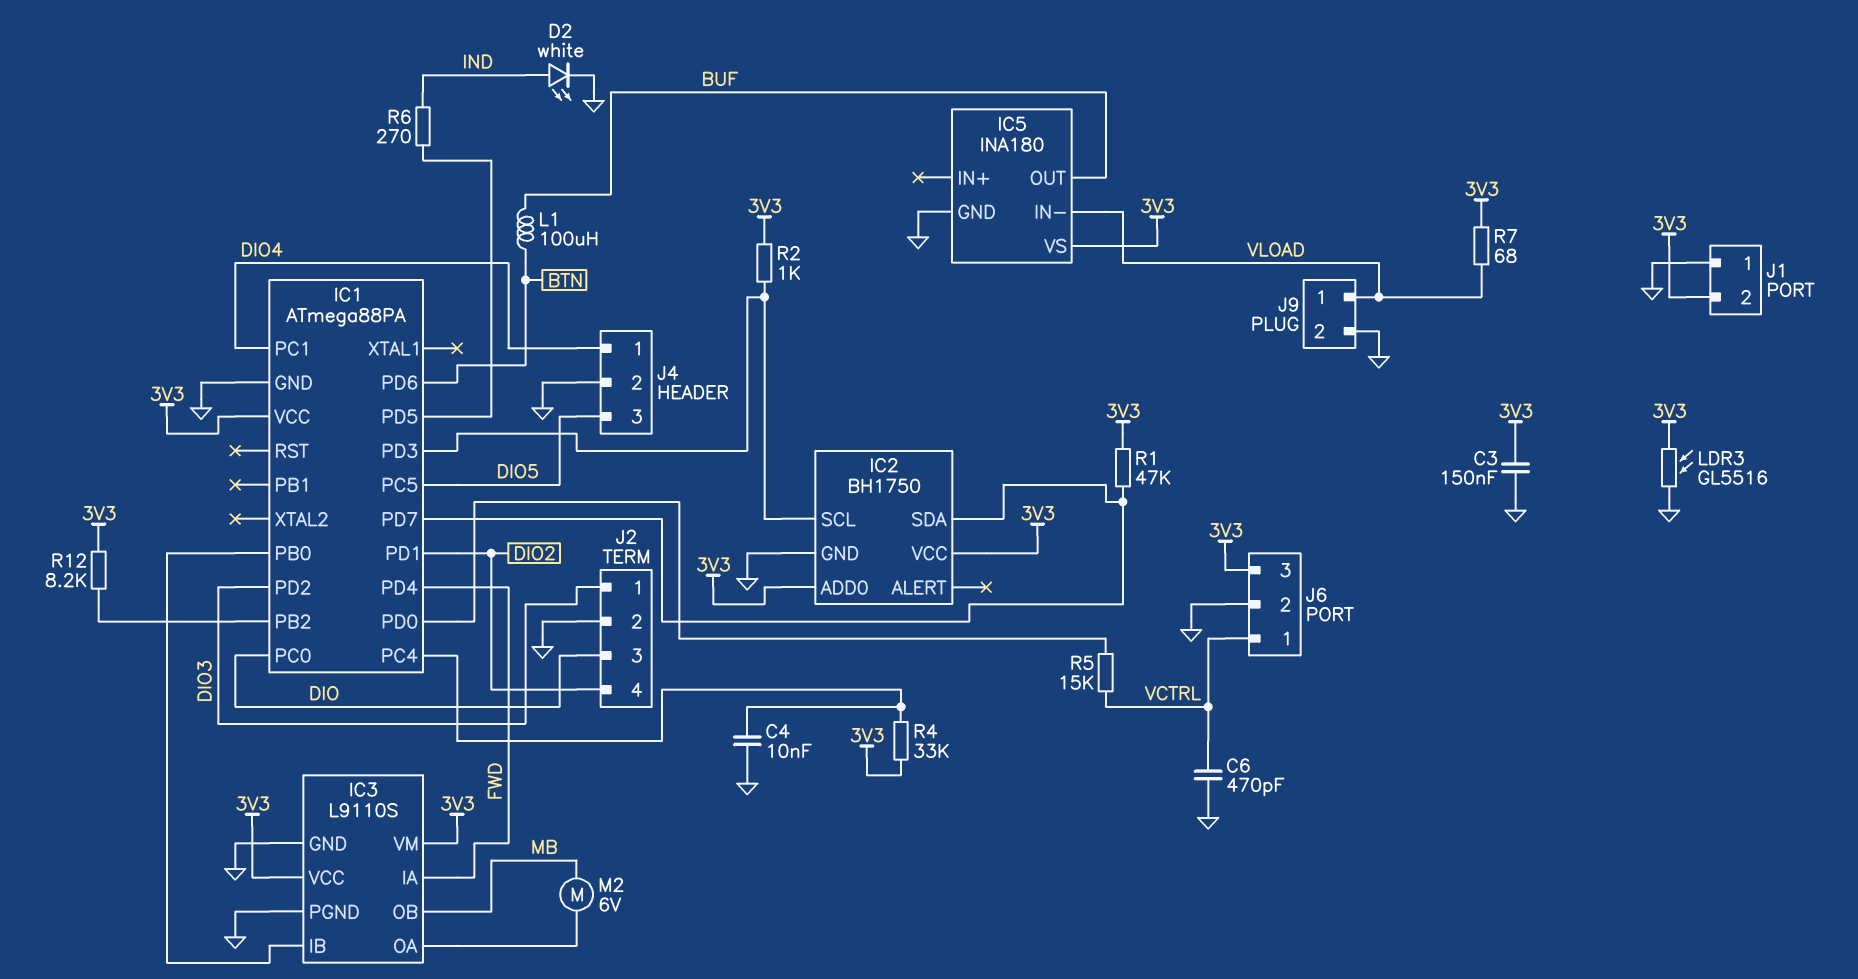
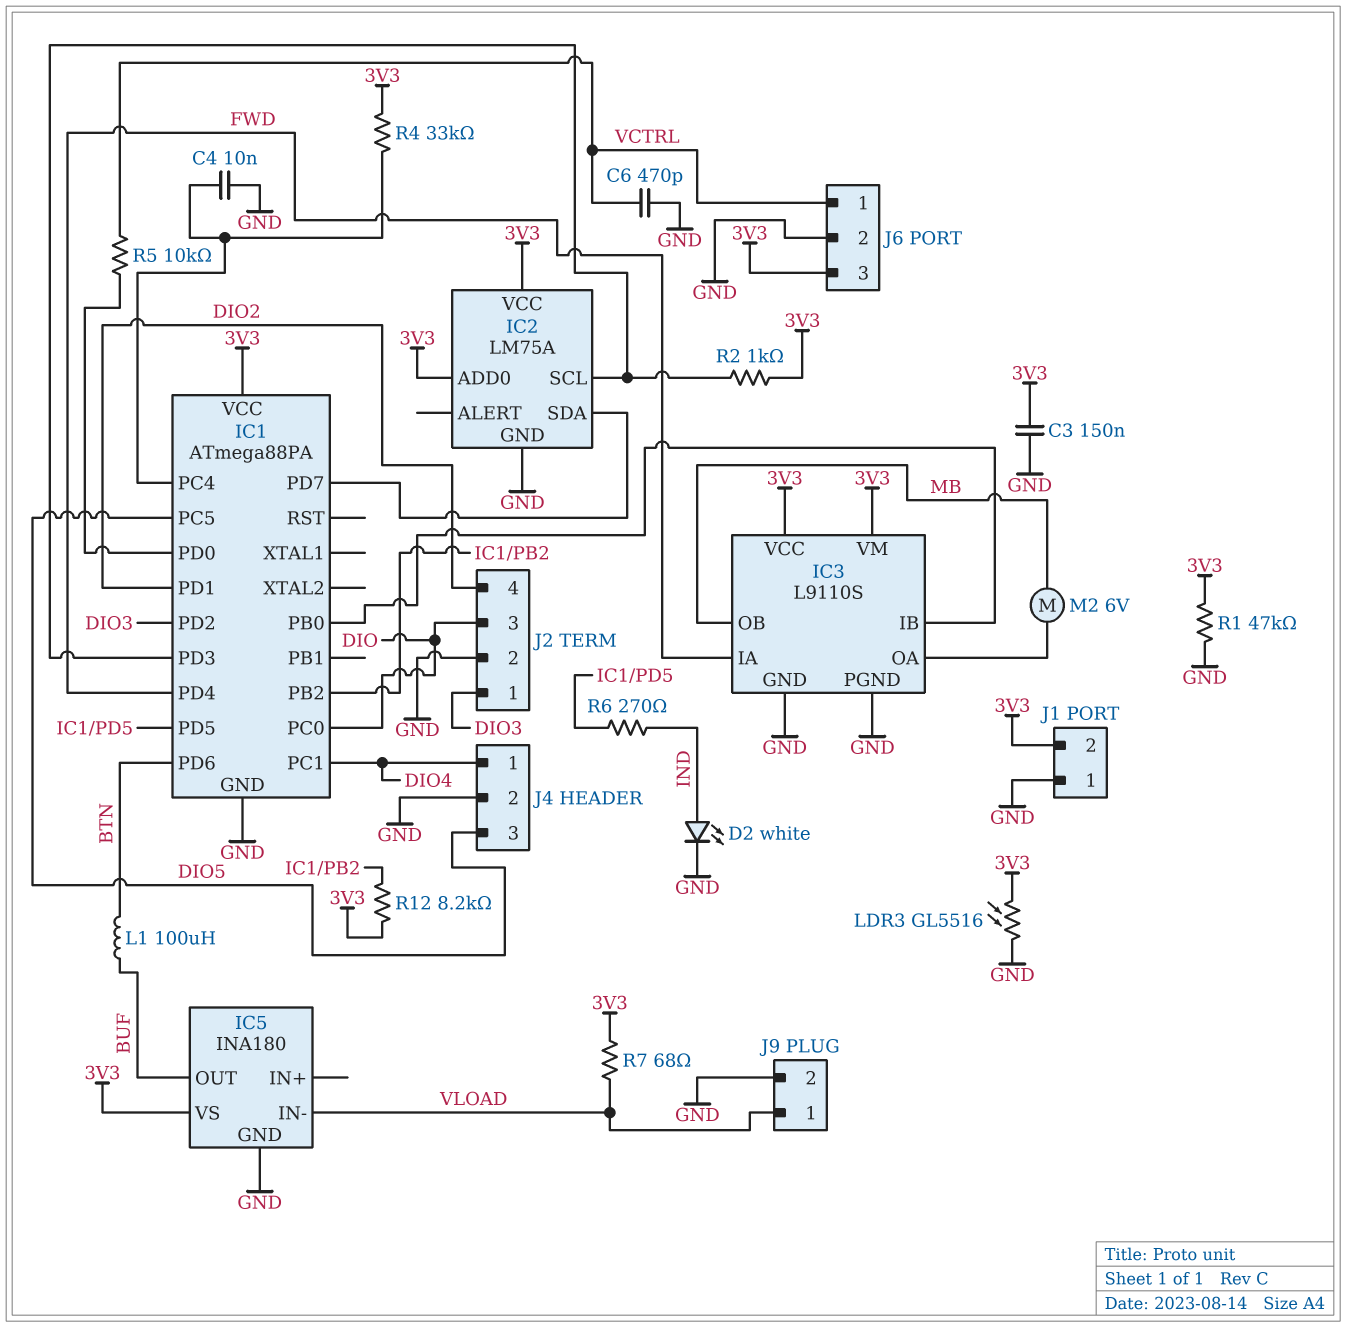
IC2: BH1750 -> LM75A
R1: 47k (3V3, IC1/PD7) -> 47k (3V3, GND)
R5: 15k (IC1/PD0, VCTRL) -> 10k (IC1/PD0, VCTRL)

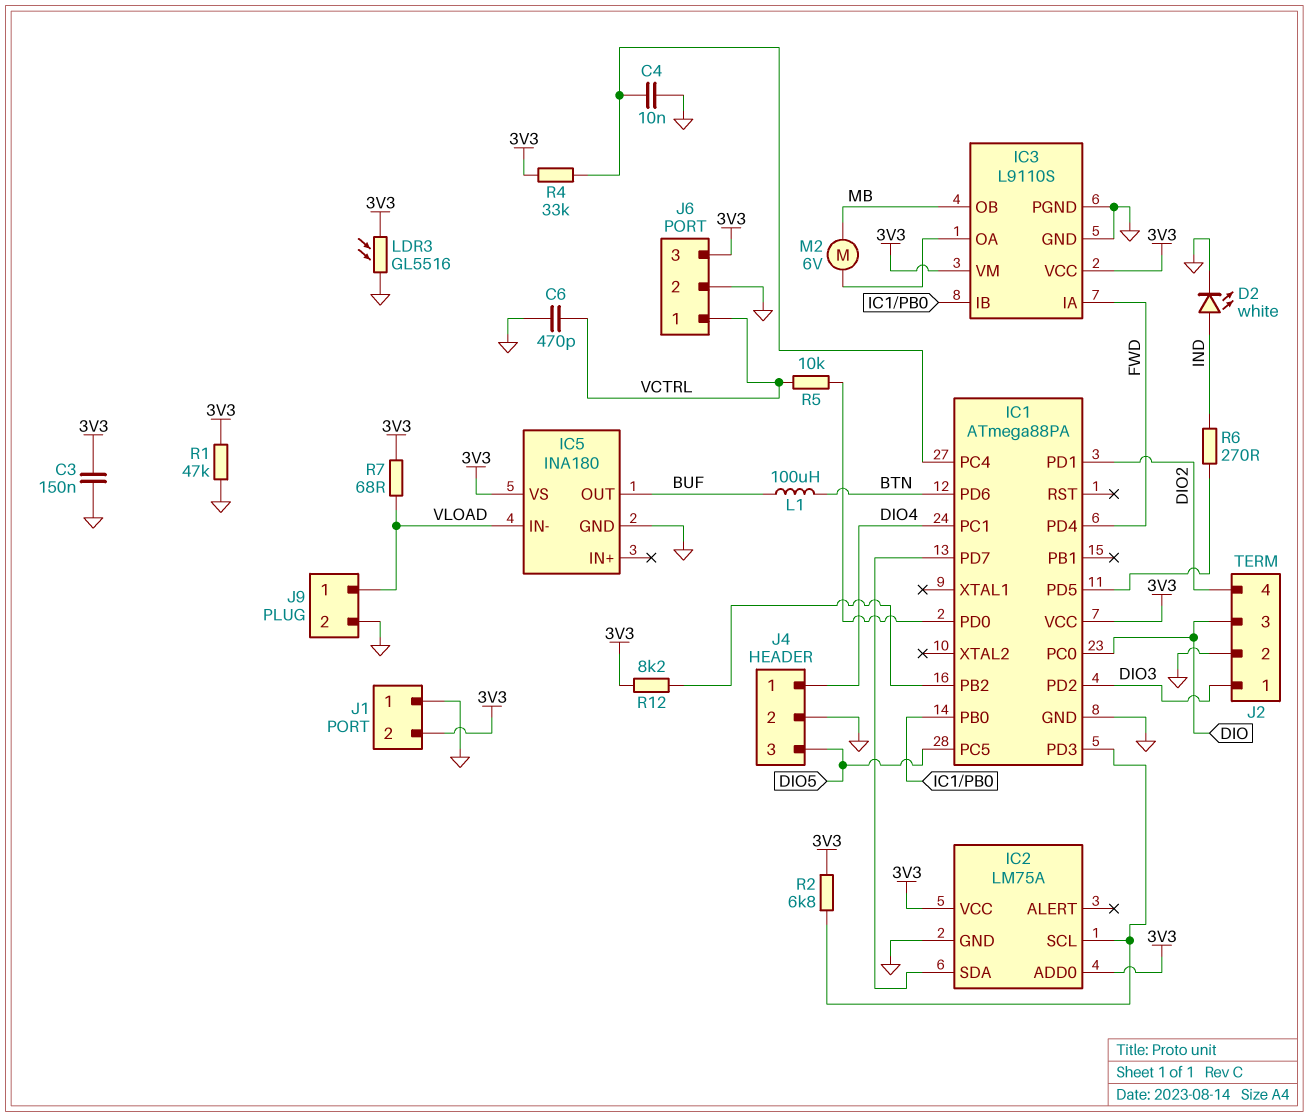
R2: 1k (3V3, IC1/PD3) -> 6.8k (3V3, IC1/PD3)

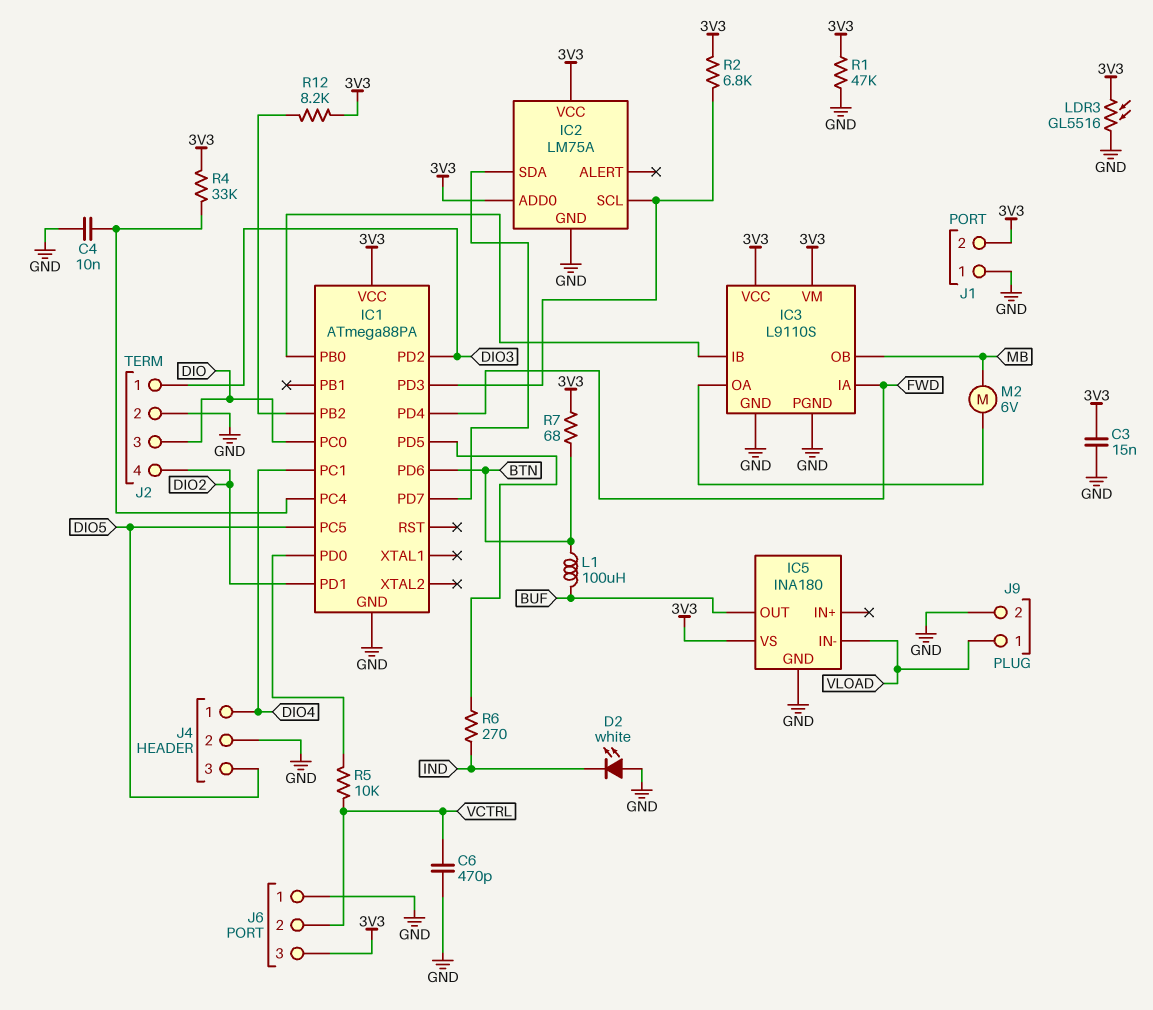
C3: 150nF (3V3, GND) -> 15nF (3V3, GND)
D2: LED white (A IND, K GND) -> LED white (A GND, K IND)
J6 pin 1: VCTRL -> GND
J6 pin 2: GND -> VCTRL
R7: 68 (3V3, VLOAD) -> 68 (3V3, BTN)

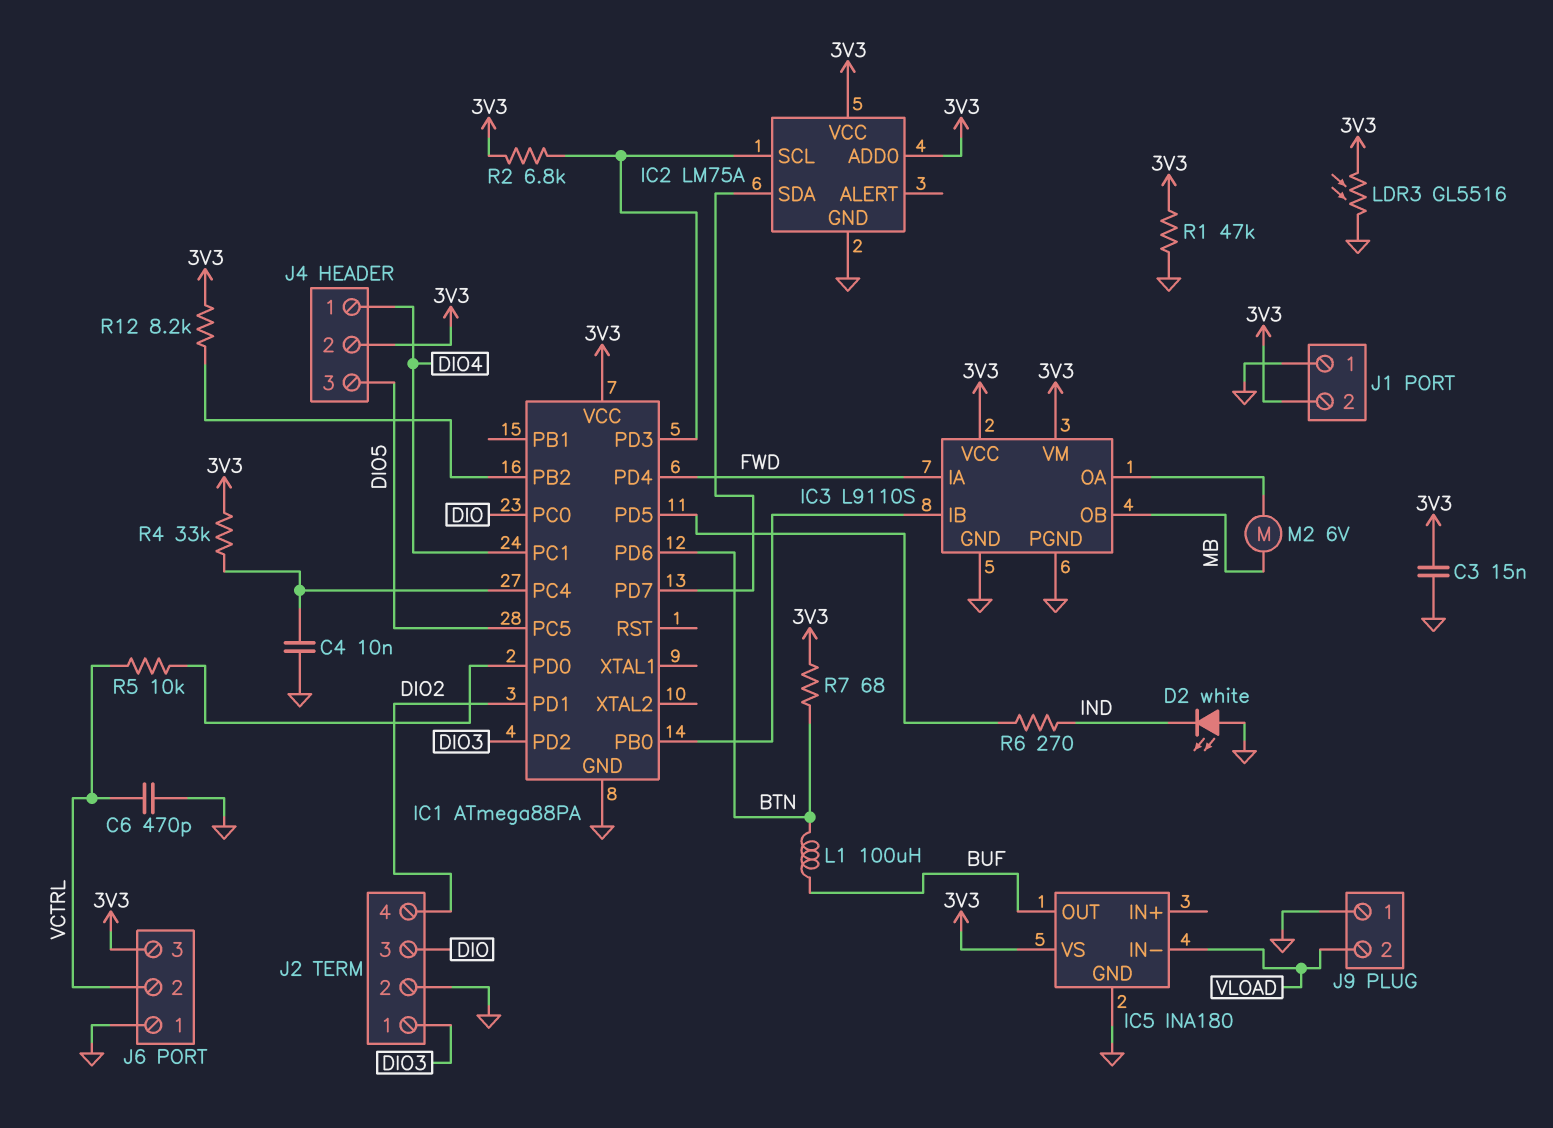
J4 pin 2: GND -> 3V3
J9 pin 1: VLOAD -> GND
J9 pin 2: GND -> VLOAD

